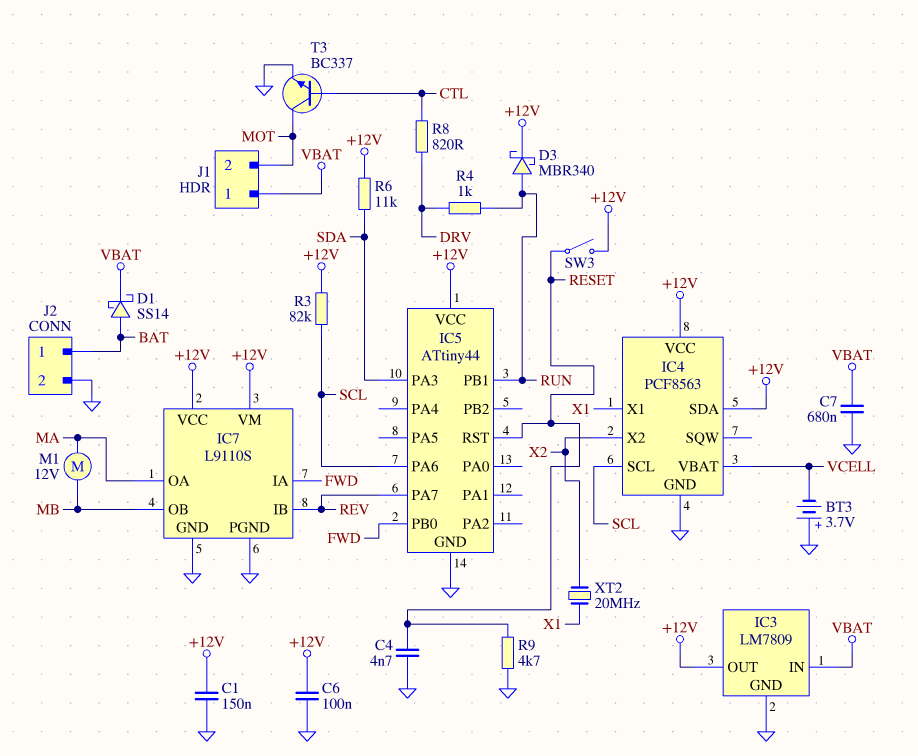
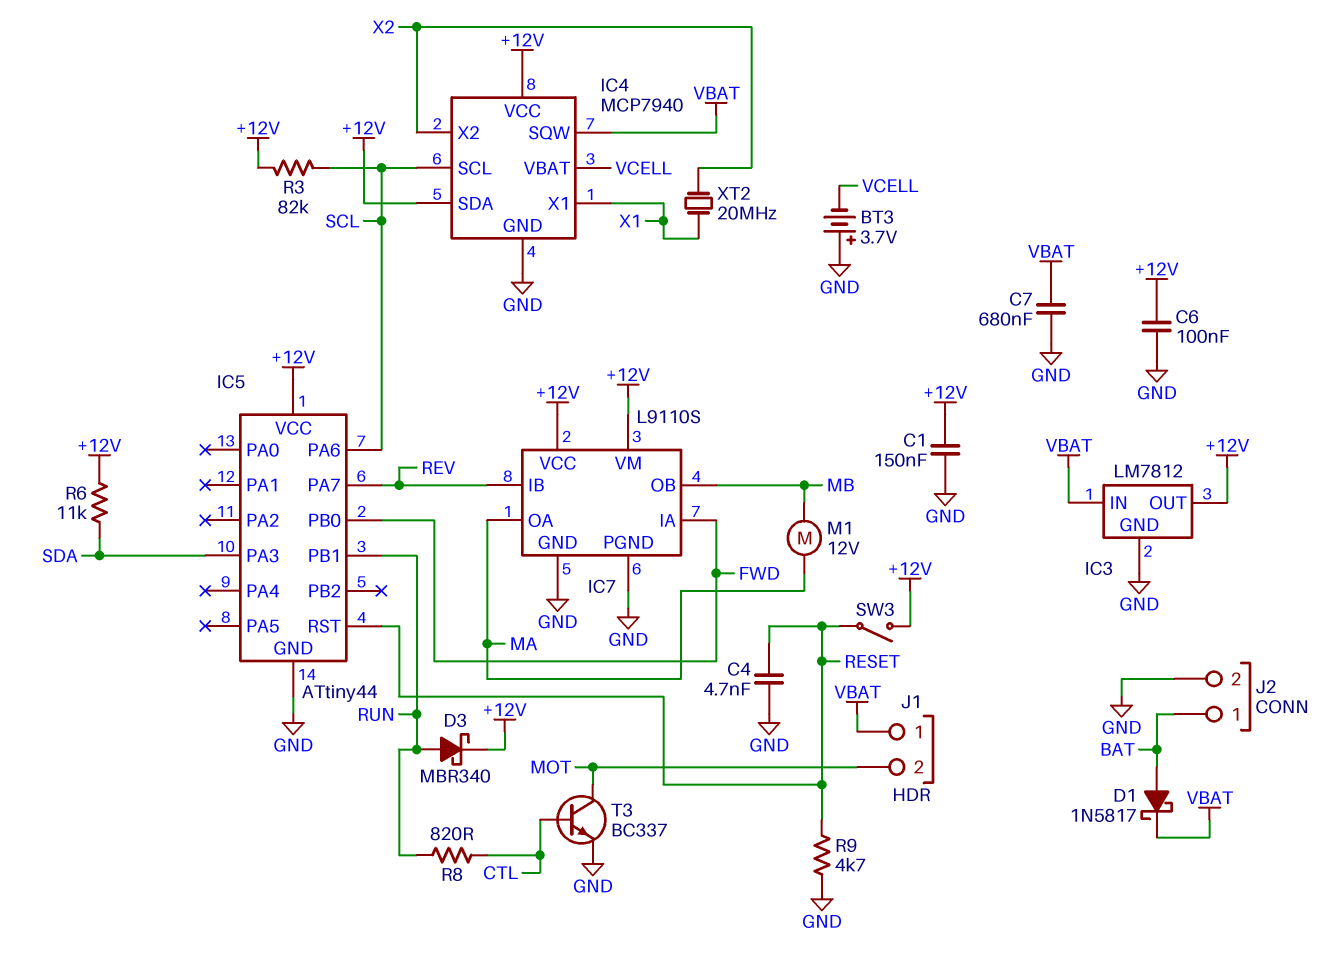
D1: schottky SS14 (A BAT, K VBAT) -> schottky 1N5817 (A BAT, K VBAT)
IC3: LM7809 -> LM7812
IC4: PCF8563 -> MCP7940
IC4 pin SQW: none -> VBAT
R4: 1k (DRV, RUN) -> none
R8: 820 (CTL, DRV) -> 820 (CTL, RUN)

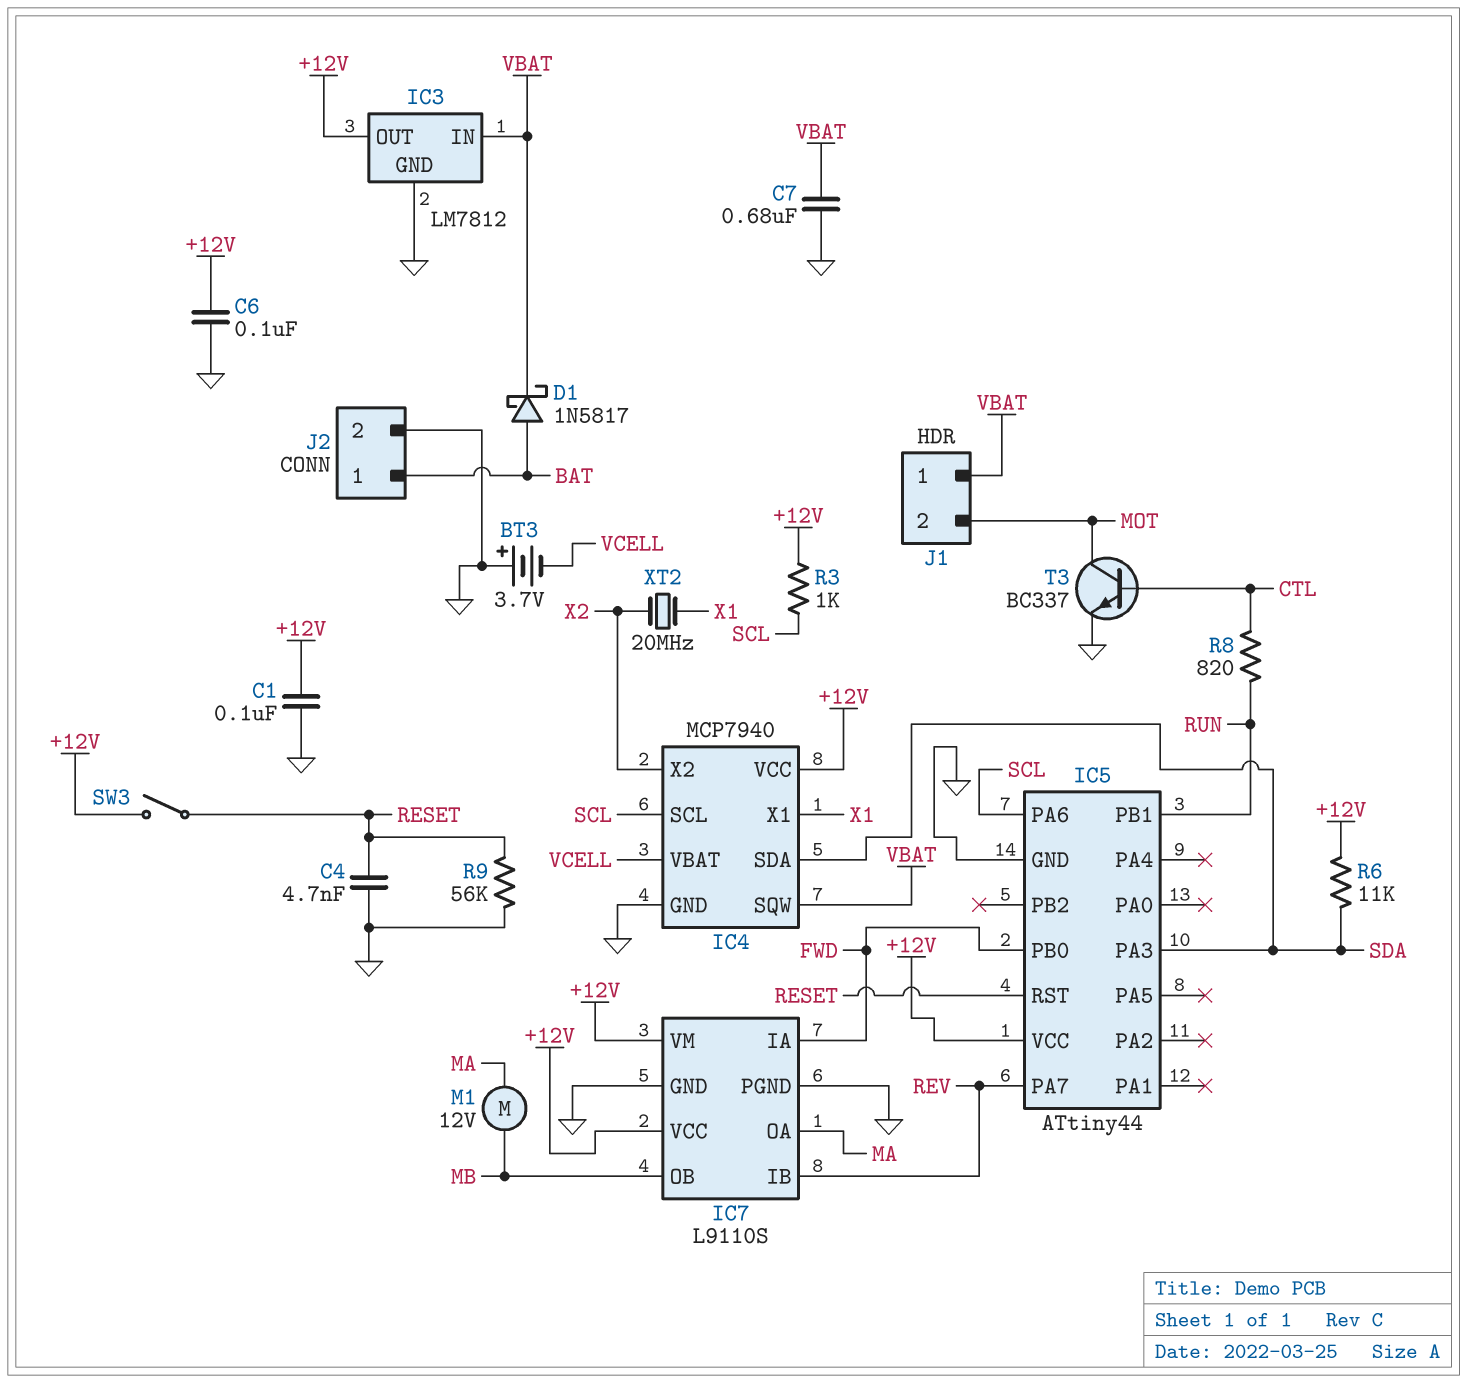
C1: 150nF (+12V, GND) -> 100nF (+12V, GND)
D3: schottky MBR340 (A RUN, K +12V) -> none
IC4 pin SDA: +12V -> SDA
R3: 82k (+12V, SCL) -> 1k (+12V, SCL)
R9: 4.7k (GND, RESET) -> 56k (GND, RESET)

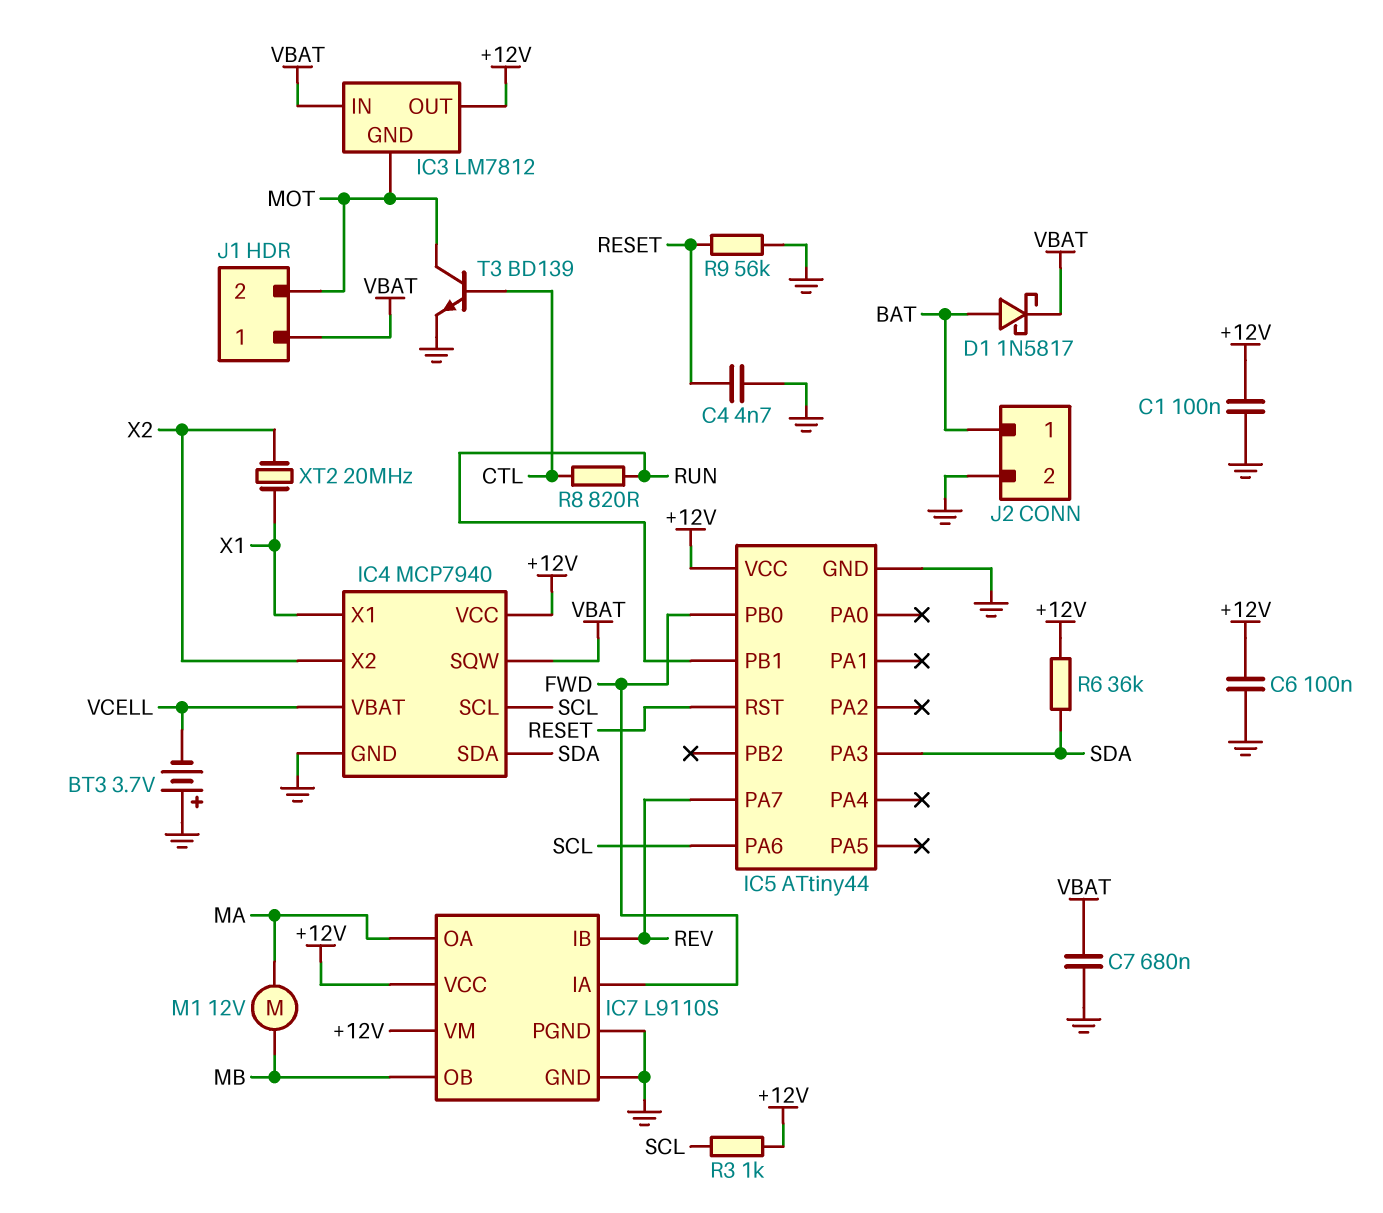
IC3 pin GND: GND -> MOT
R6: 11k (+12V, SDA) -> 36k (+12V, SDA)
SW3: switch (+12V, RESET) -> none
T3: NPN BC337 (B CTL, C MOT, E GND) -> NPN BD139 (B CTL, C MOT, E GND)

